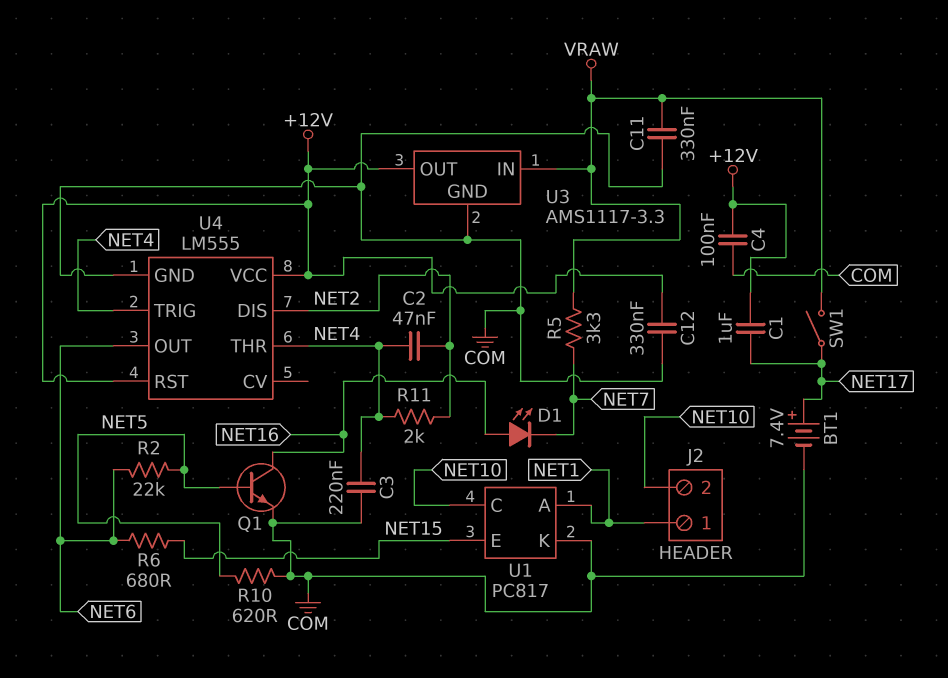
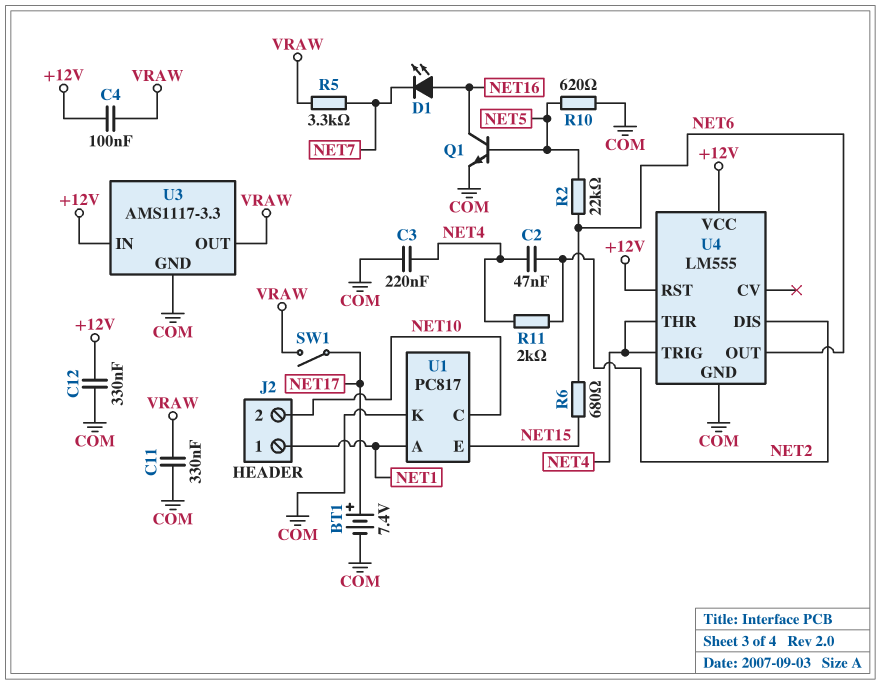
C1: 1uF (+12V, NET17) -> none
C4: 100nF (+12V, COM) -> 100nF (+12V, VRAW)
U3 pin IN: VRAW -> +12V
U3 pin OUT: +12V -> VRAW

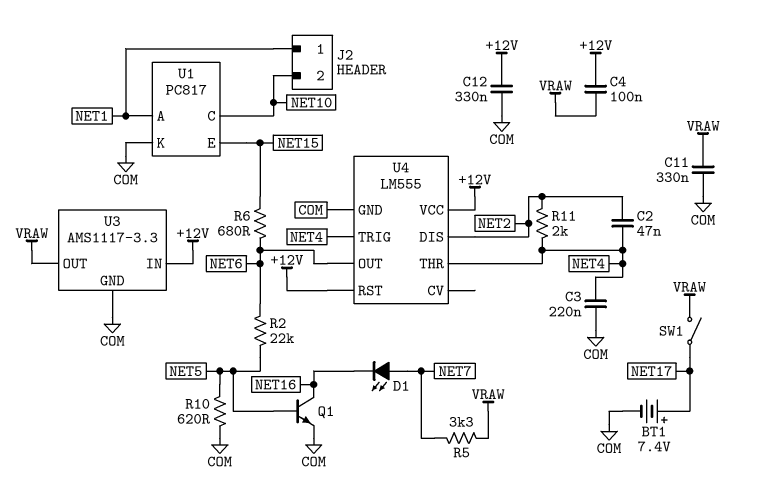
D1: LED (A NET16, K NET7) -> LED (A NET7, K NET16)

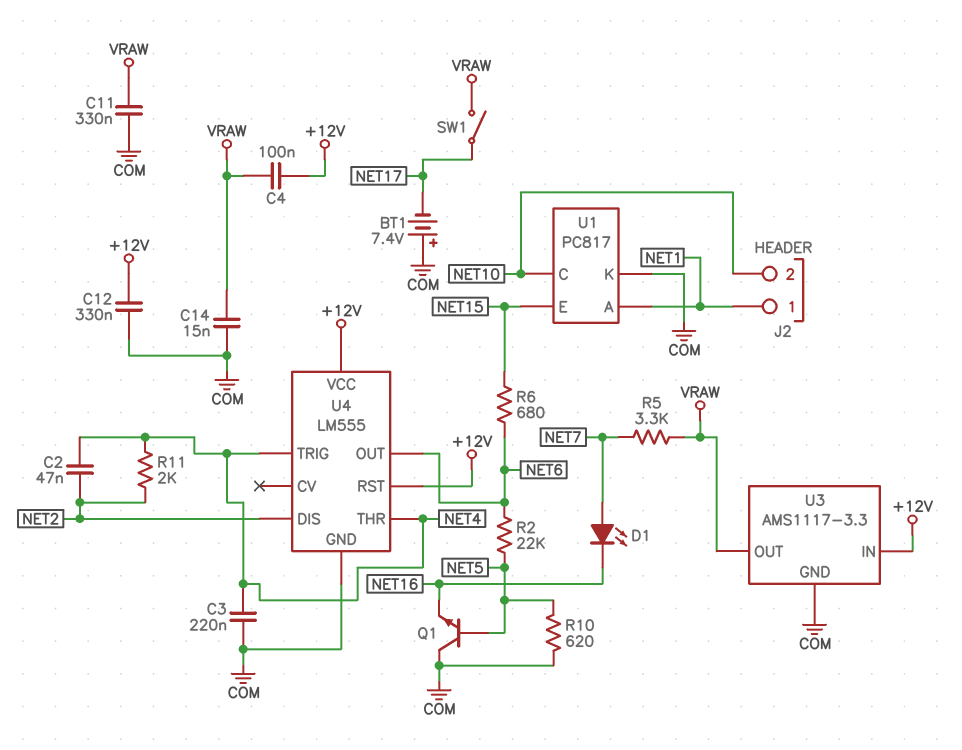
BT1: 7.4V (plus NET17, minus COM) -> 7.4V (plus COM, minus NET17)
C14: none -> 15nF (COM, VRAW)
Q1: NPN (B NET5, C NET16, E COM) -> NPN (B NET5, C COM, E NET16)

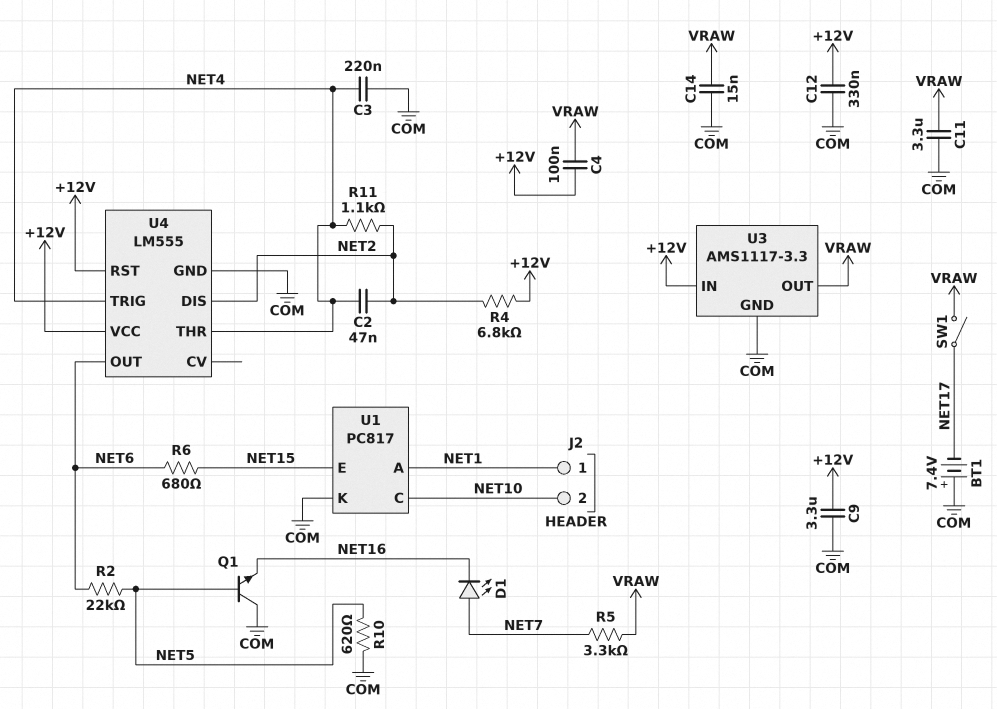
C9: none -> 3.3uF (+12V, COM)
C11: 330nF (COM, VRAW) -> 3.3uF (COM, VRAW)
R4: none -> 6.8k (+12V, NET2)
R11: 2k (NET2, NET4) -> 1.1k (NET2, NET4)

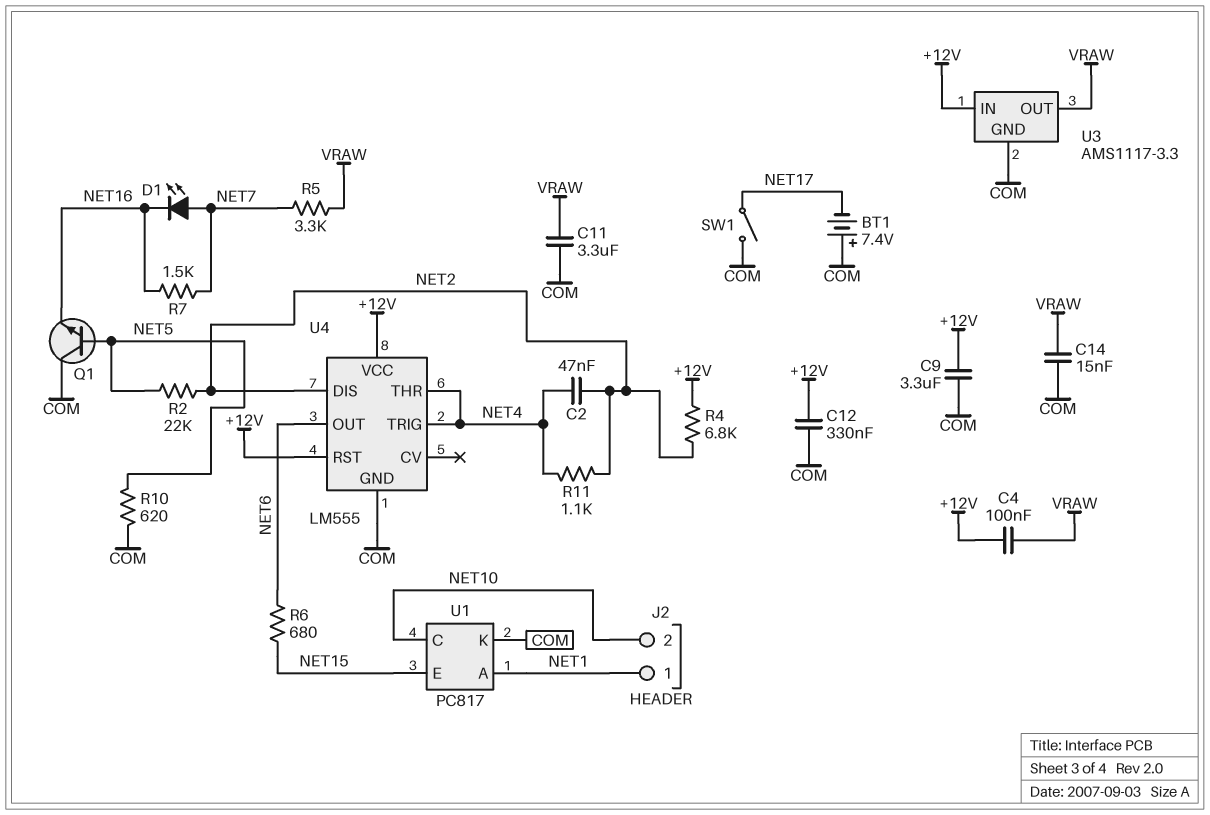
C3: 220nF (COM, NET4) -> none
R2: 22k (NET5, NET6) -> 22k (NET2, NET5)
R7: none -> 1.5k (NET7, NET16)
SW1: switch (NET17, VRAW) -> switch (COM, NET17)

